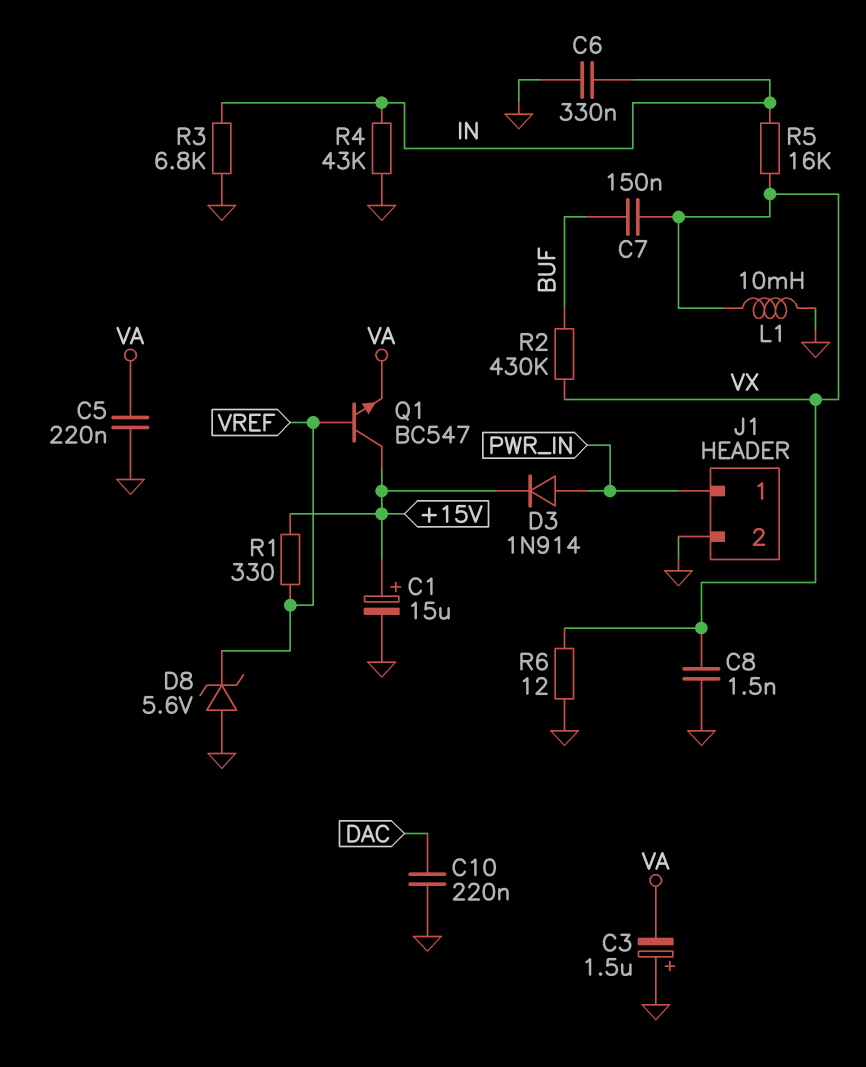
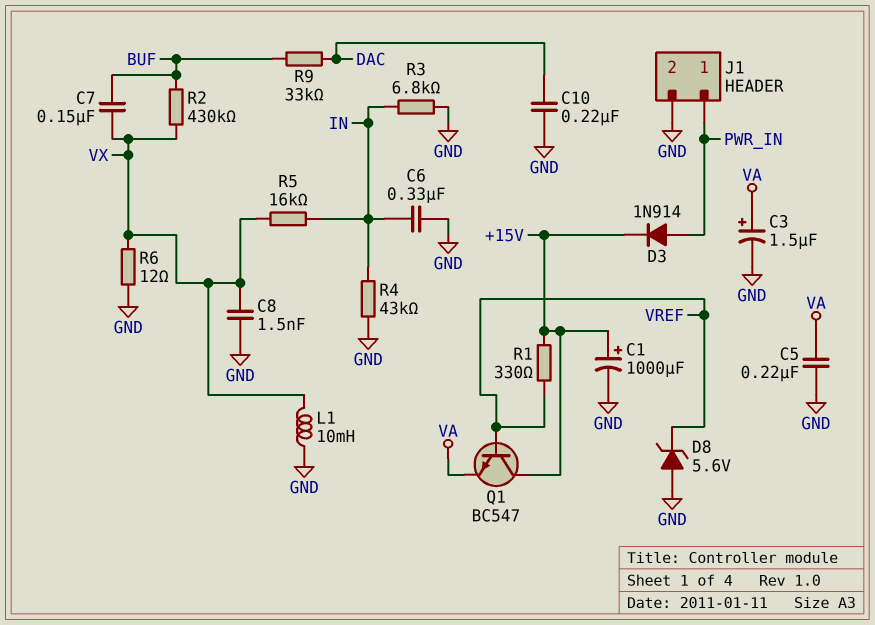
C1: 15uF (plus +15V, minus GND) -> 1000uF (plus +15V, minus GND)
C3: 1.5uF (plus GND, minus VA) -> 1.5uF (plus VA, minus GND)
R9: none -> 33k (BUF, DAC)

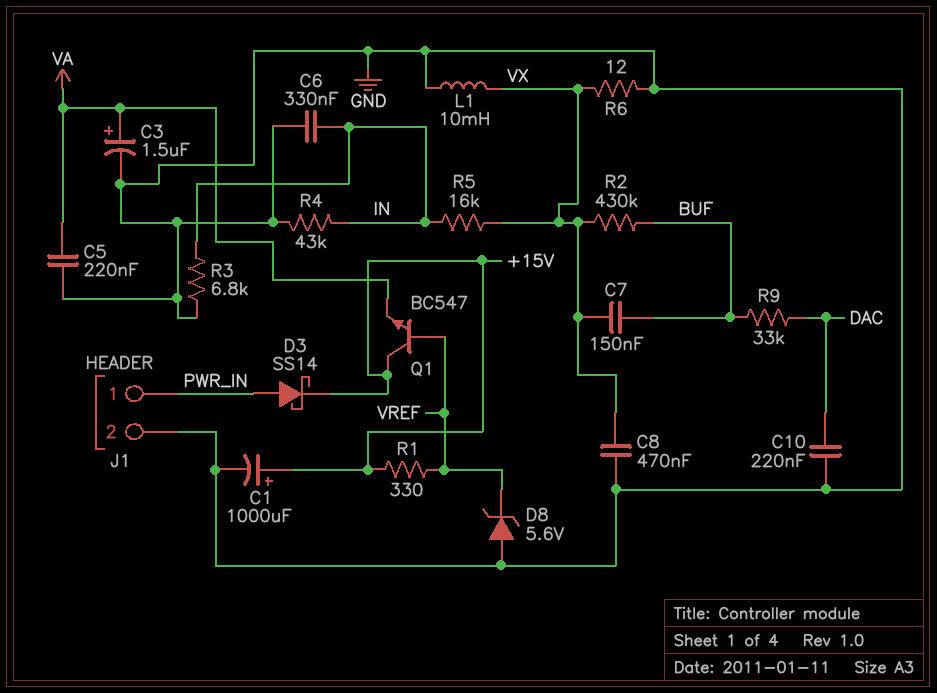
C8: 1.5nF (GND, VX) -> 470nF (GND, VX)
D3: diode 1N914 (A PWR_IN, K +15V) -> schottky SS14 (A PWR_IN, K +15V)

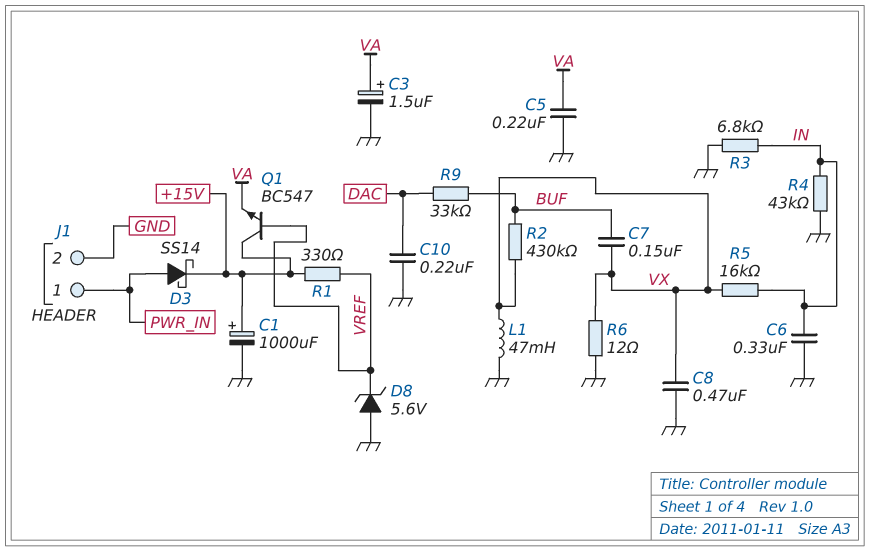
L1: 10mH (GND, VX) -> 47mH (GND, VX)

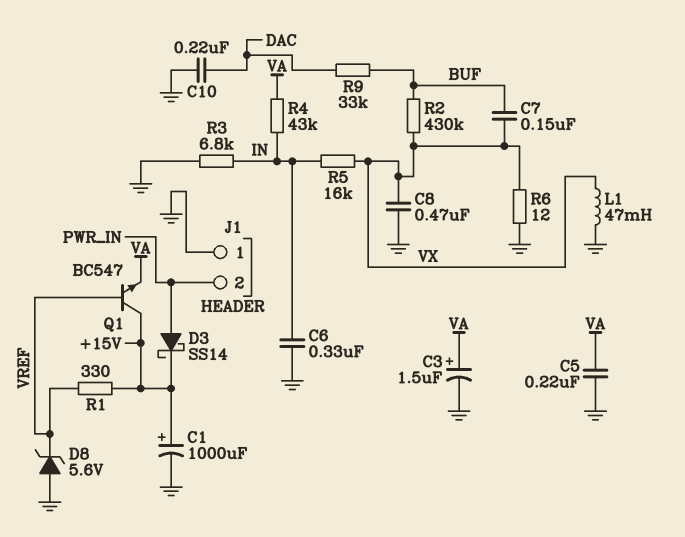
J1 pin 1: PWR_IN -> GND
J1 pin 2: GND -> PWR_IN
R4: 43k (GND, IN) -> 43k (IN, VA)

